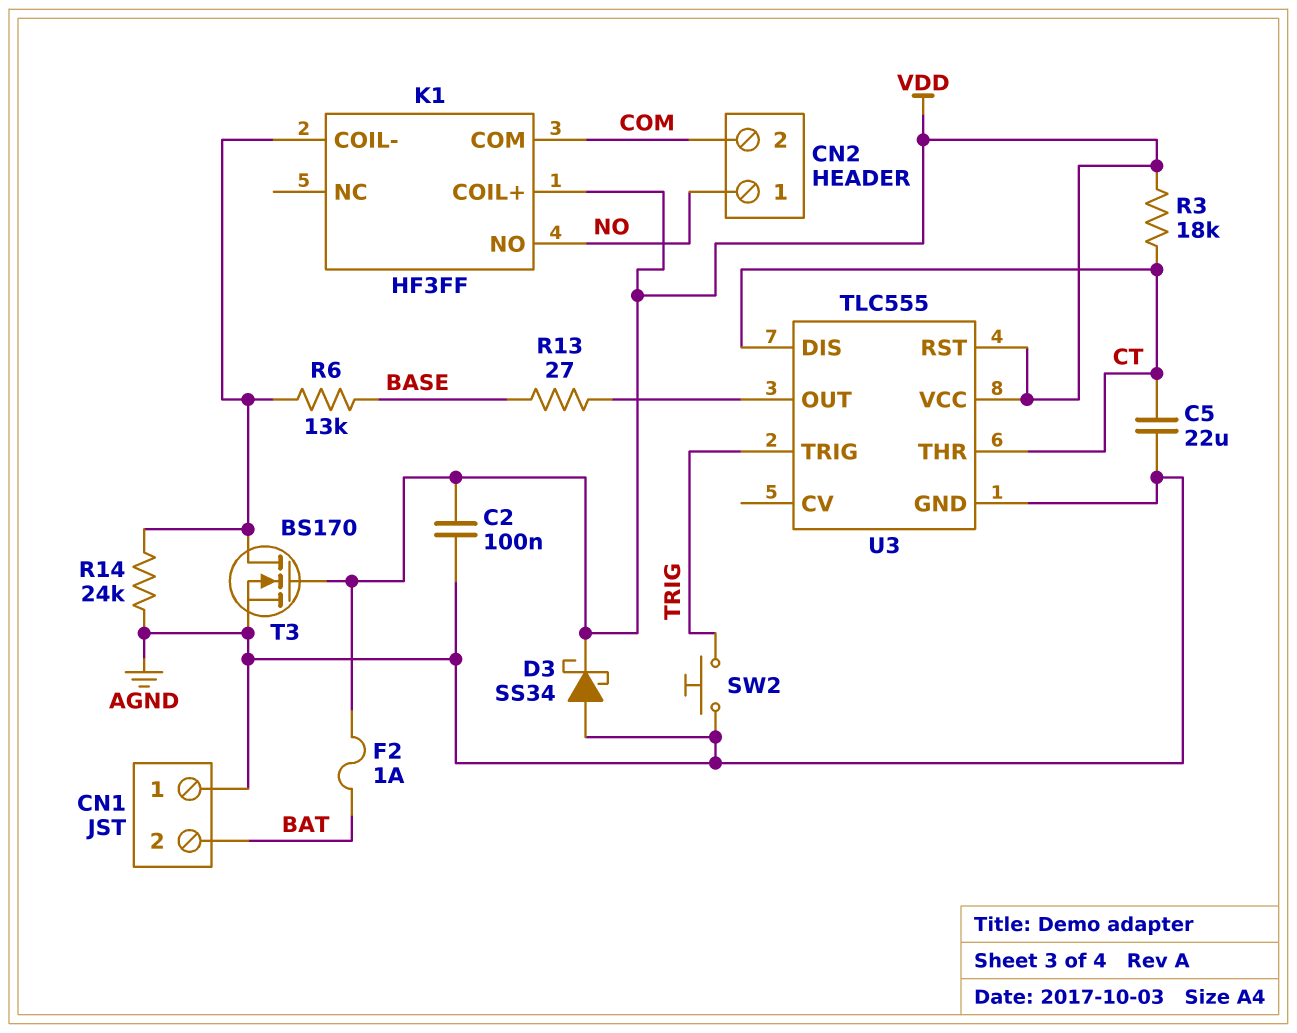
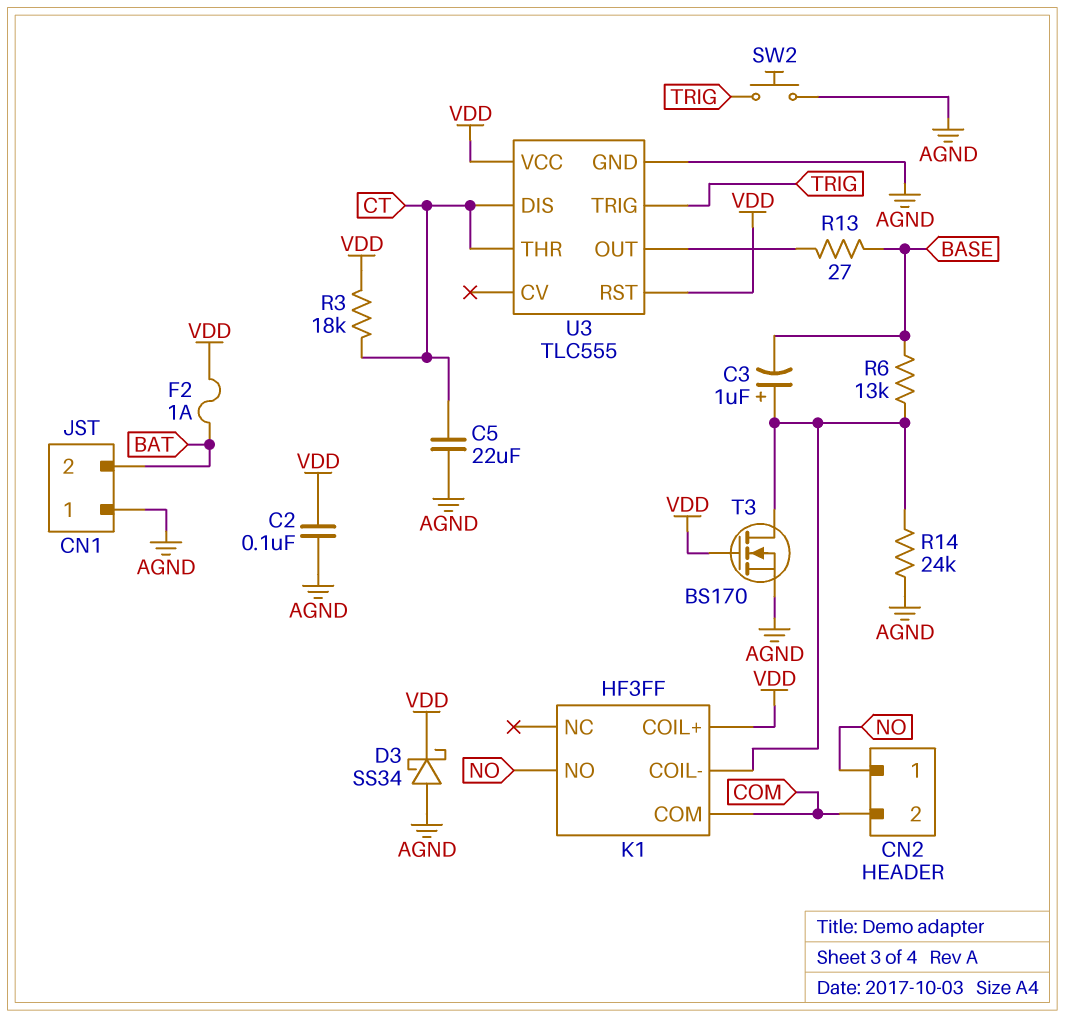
C3: none -> 1uF (plus K1/COIL-, minus BASE)

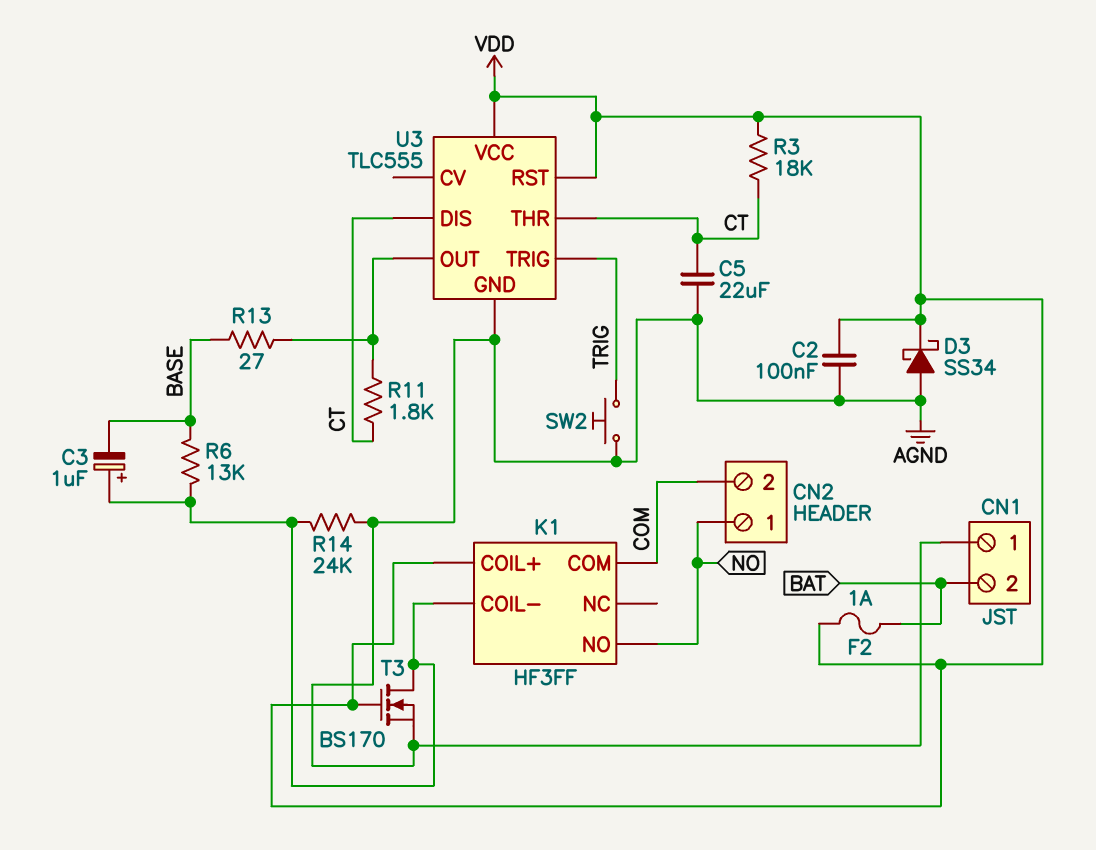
R11: none -> 1.8k (CT, U3/OUT)

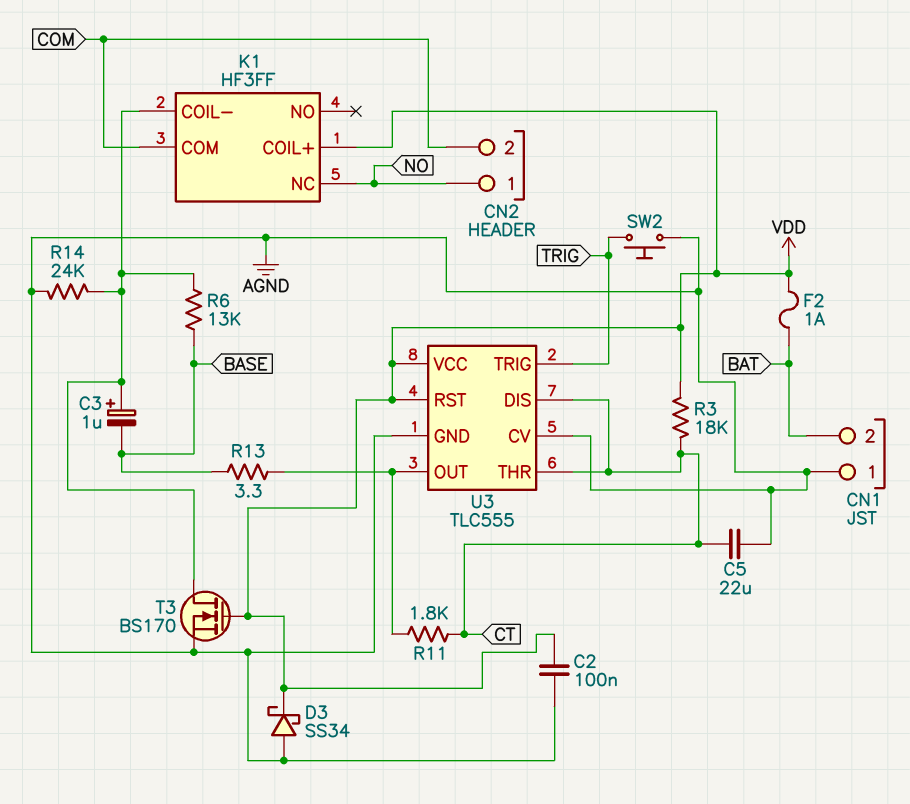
K1 pin NC: none -> NO
K1 pin NO: NO -> none
R13: 27 (BASE, U3/OUT) -> 3.3 (BASE, U3/OUT)
U3 pin CV: none -> AGND

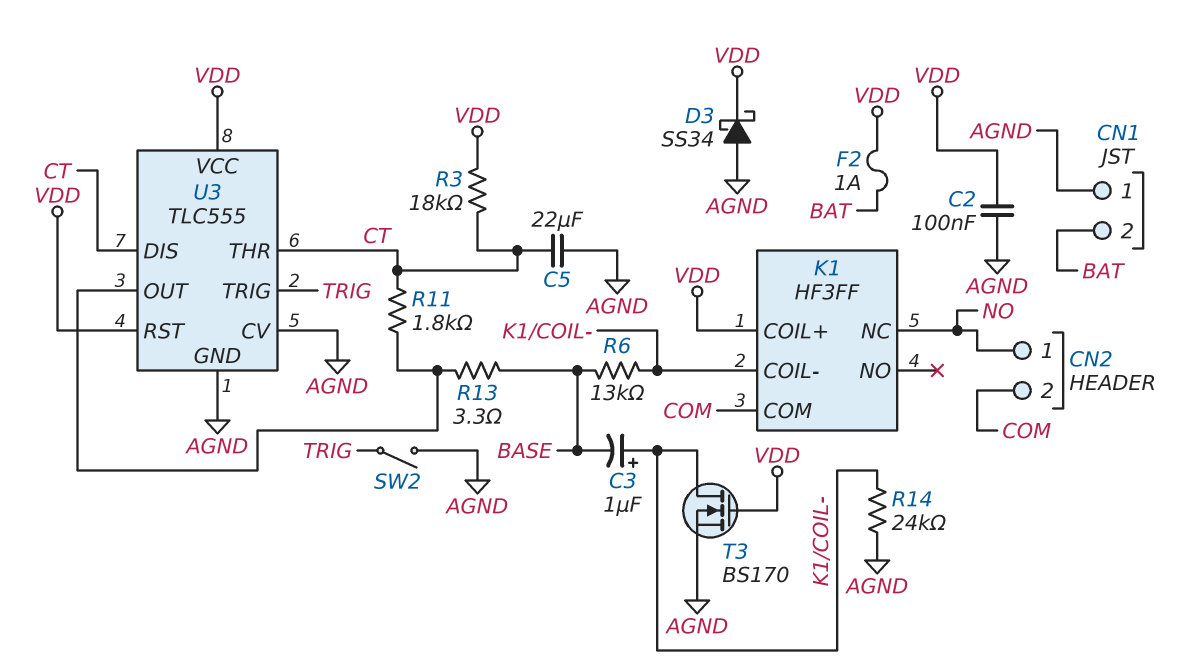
SW2: button (AGND, TRIG) -> switch (AGND, TRIG)

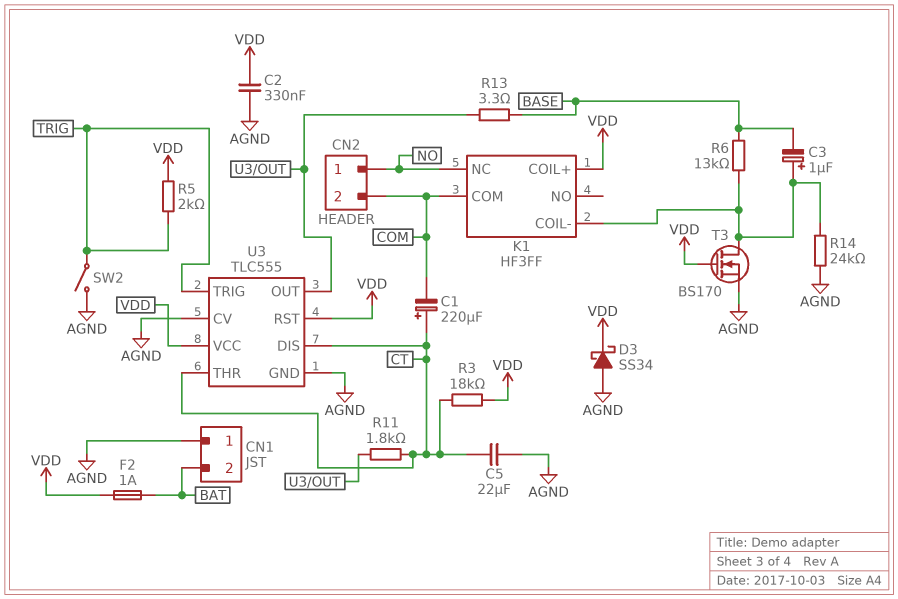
C1: none -> 220uF (plus CT, minus COM)
C2: 100nF (AGND, VDD) -> 330nF (AGND, VDD)
R5: none -> 2k (TRIG, VDD)

